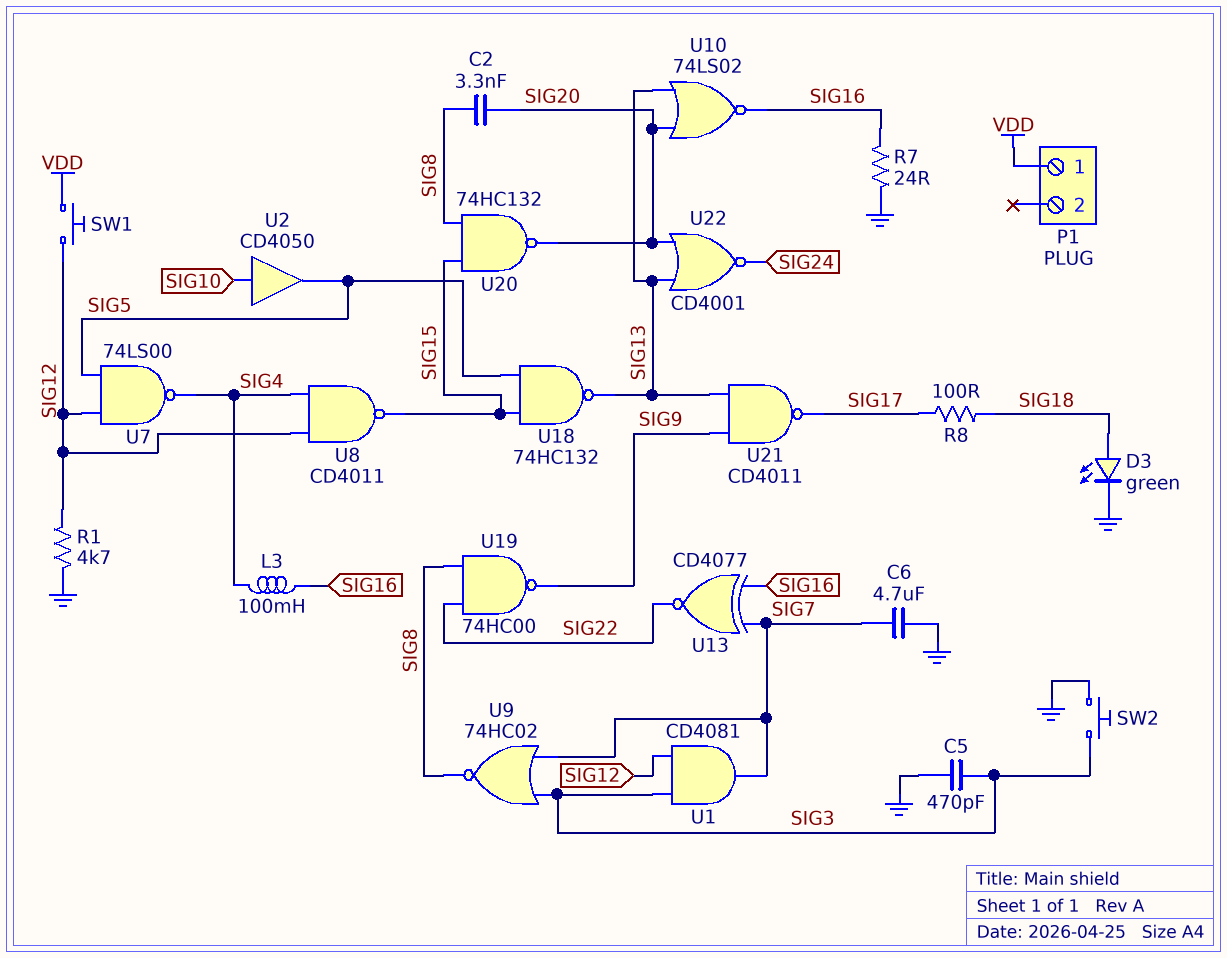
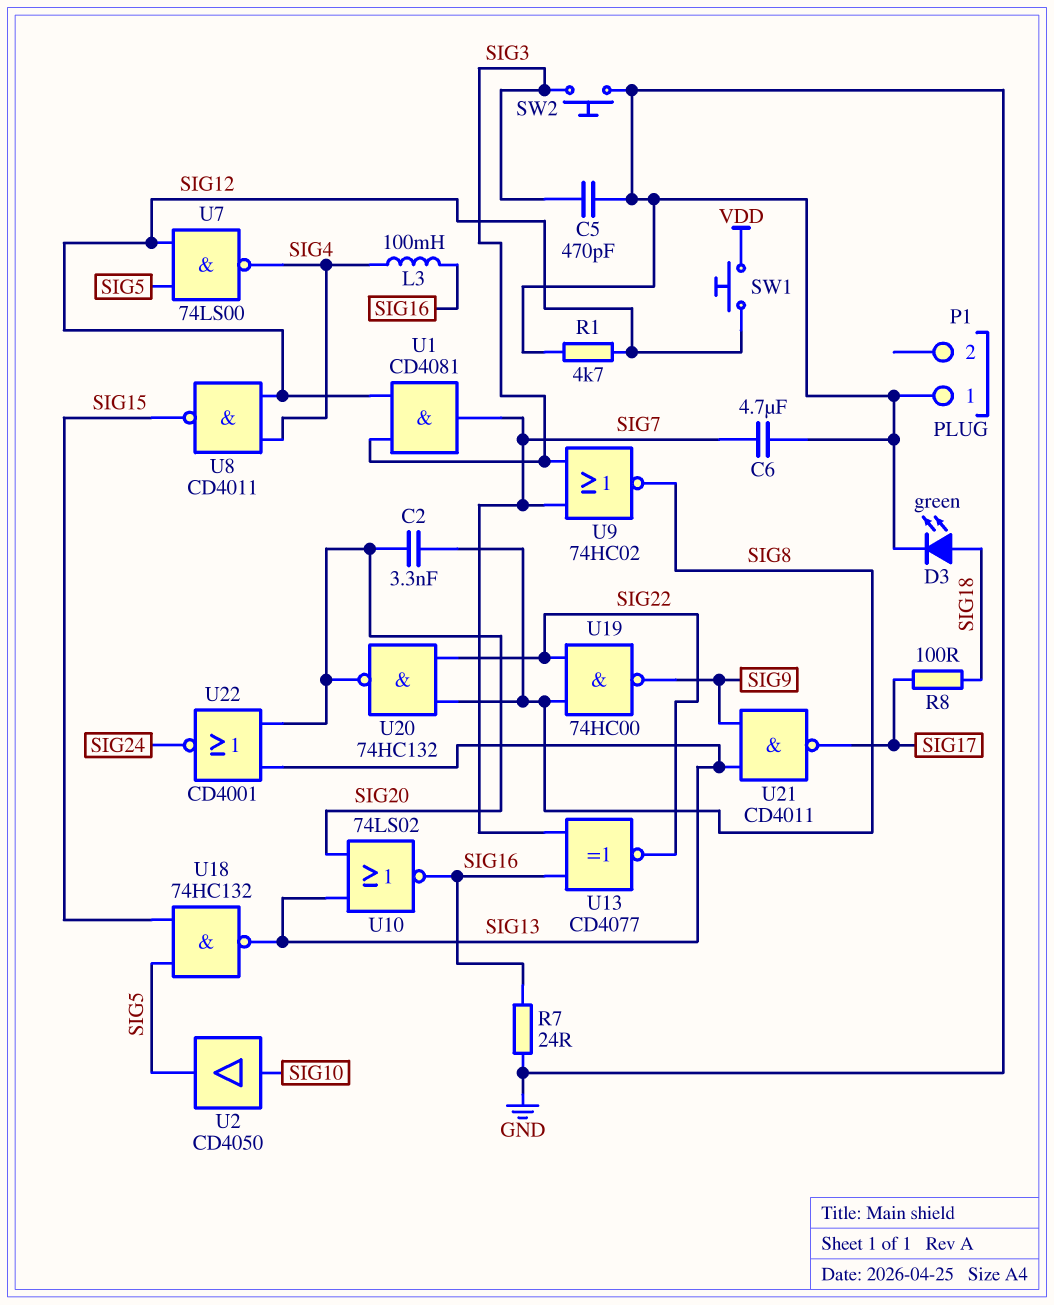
P1 pin 1: VDD -> GND
U20: NAND 74HC132 (in SIG8, in SIG15, out SIG20) -> NAND 74HC132 (in SIG8, in SIG22, out SIG20)

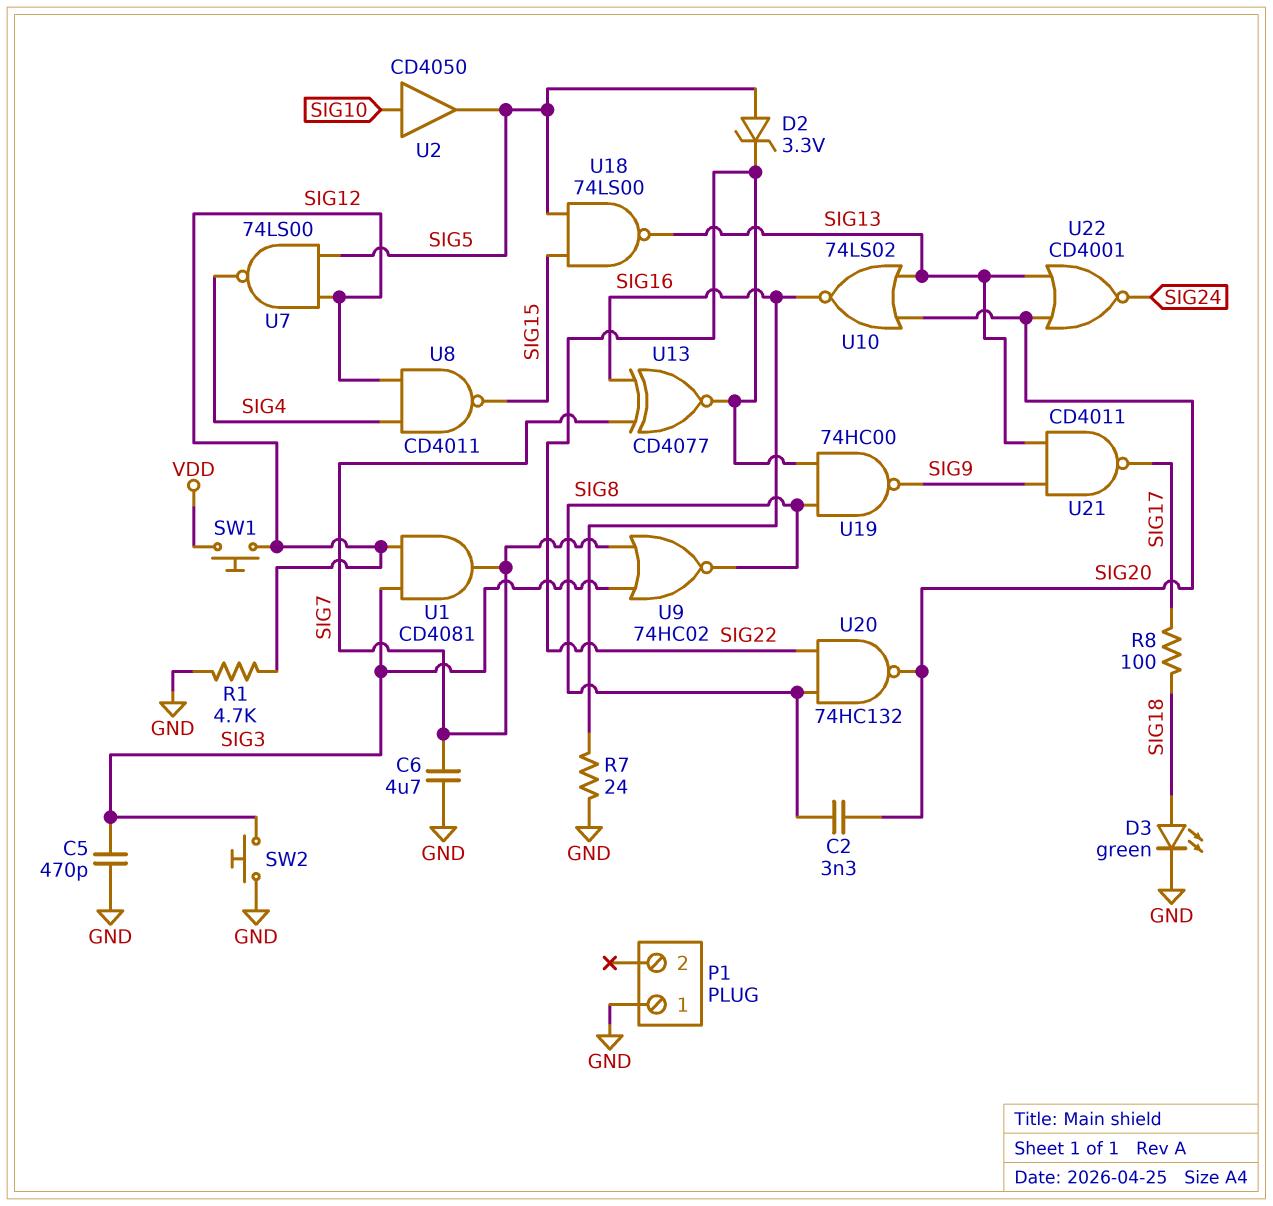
D2: none -> zener 3.3V (A SIG5, K SIG22)
L3: 100mH (SIG4, SIG16) -> none
U18: NAND 74HC132 (in SIG5, in SIG15, out SIG13) -> NAND 74LS00 (in SIG5, in SIG15, out SIG13)

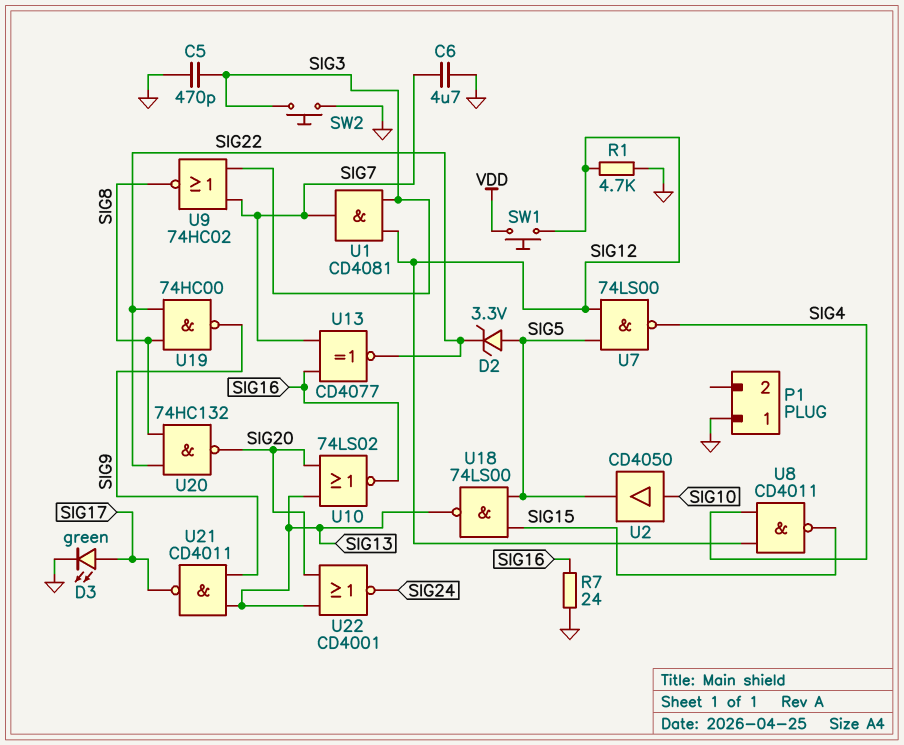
C2: 3.3nF (SIG8, SIG20) -> none
D3: LED green (A SIG18, K GND) -> LED green (A SIG17, K GND)
R8: 100 (SIG17, SIG18) -> none

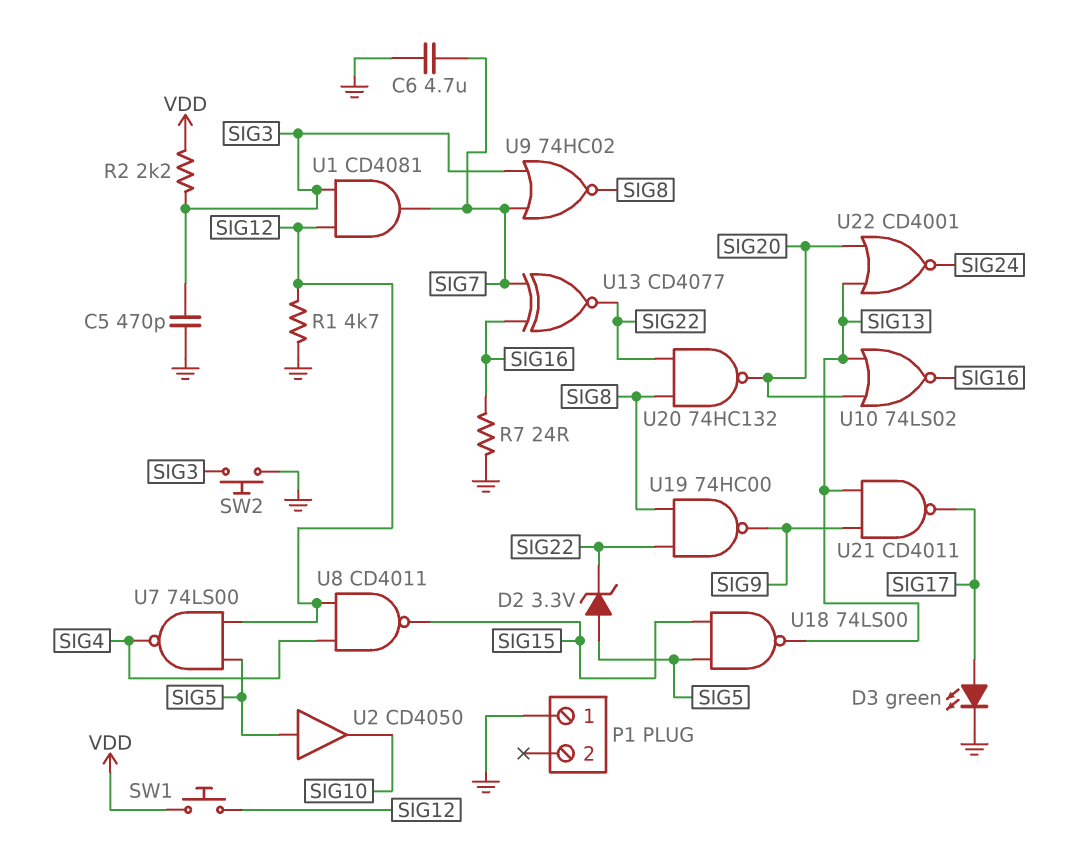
R2: none -> 2.2k (SIG3, VDD)
U2: buffer CD4050 (in SIG10, out SIG5) -> buffer CD4050 (in SIG5, out SIG10)

